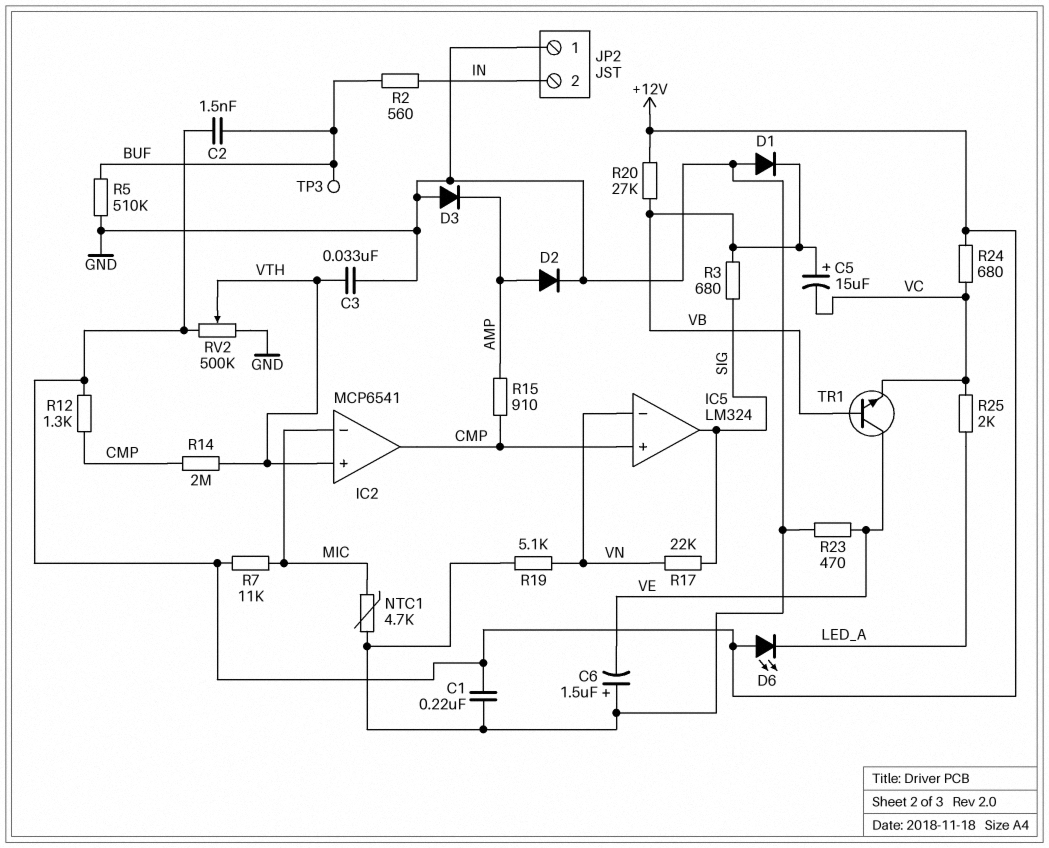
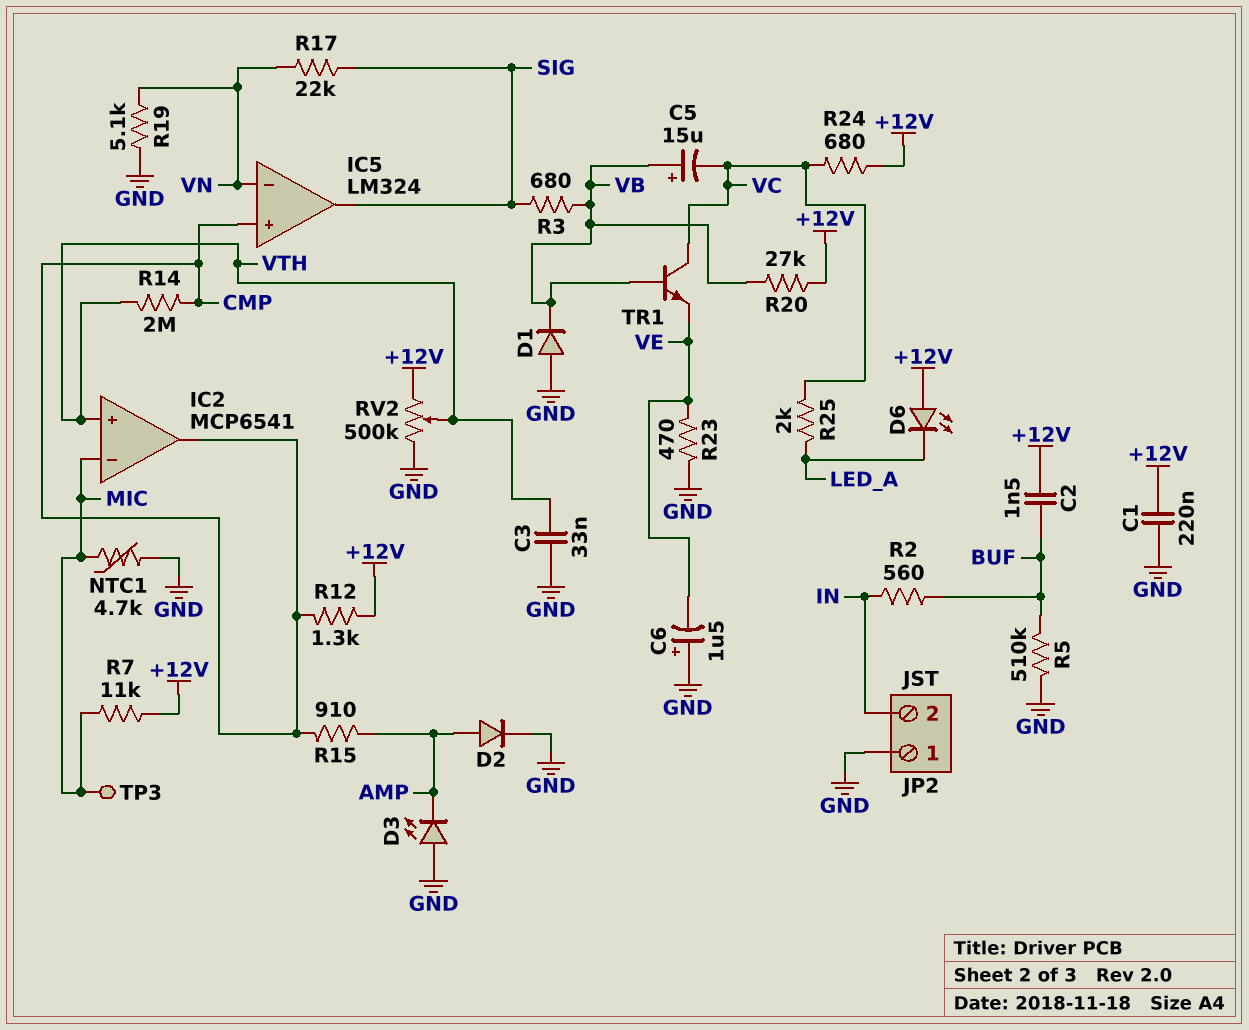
D3: diode (A GND, K AMP) -> LED (A GND, K AMP)
TP3: test point (BUF) -> test point (MIC)
TR1: NPN (B VB, C VE, E VC) -> NPN (B VB, C VC, E VE)

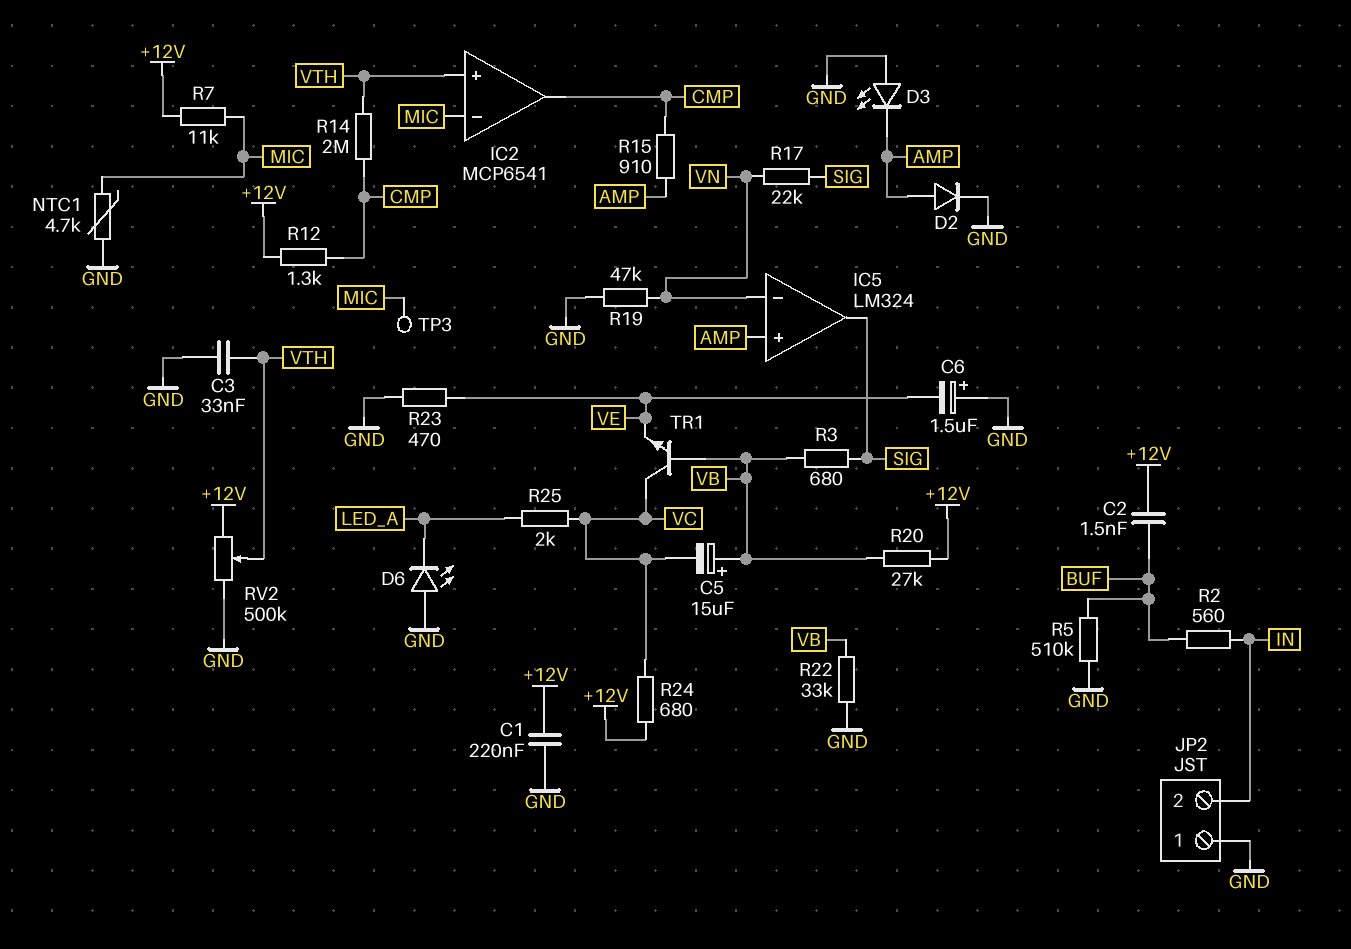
D1: diode (A GND, K VB) -> none
D6: LED (A +12V, K LED_A) -> LED (A GND, K LED_A)
IC5 pin in+: CMP -> AMP
R19: 5.1k (GND, VN) -> 47k (GND, VN)
R22: none -> 33k (GND, VB)

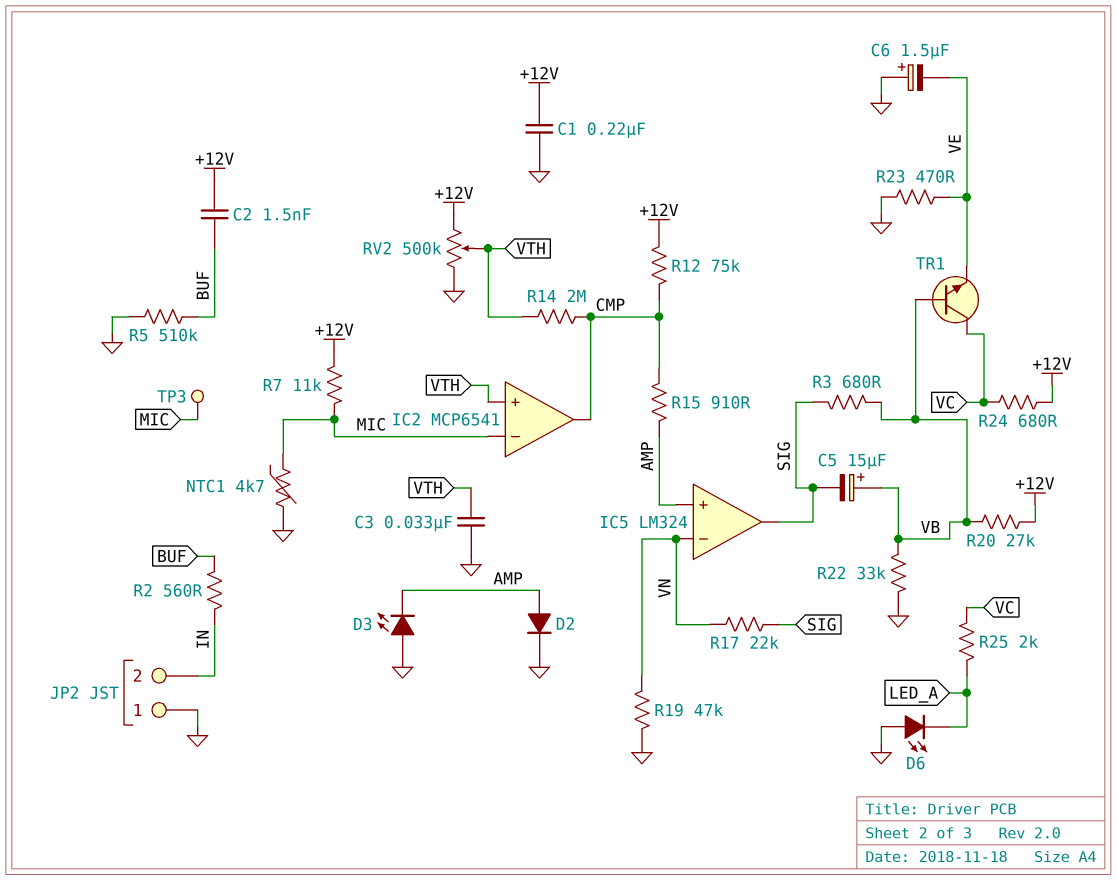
C5: 15uF (plus VB, minus VC) -> 15uF (plus VB, minus SIG)
R12: 1.3k (+12V, CMP) -> 75k (+12V, CMP)

